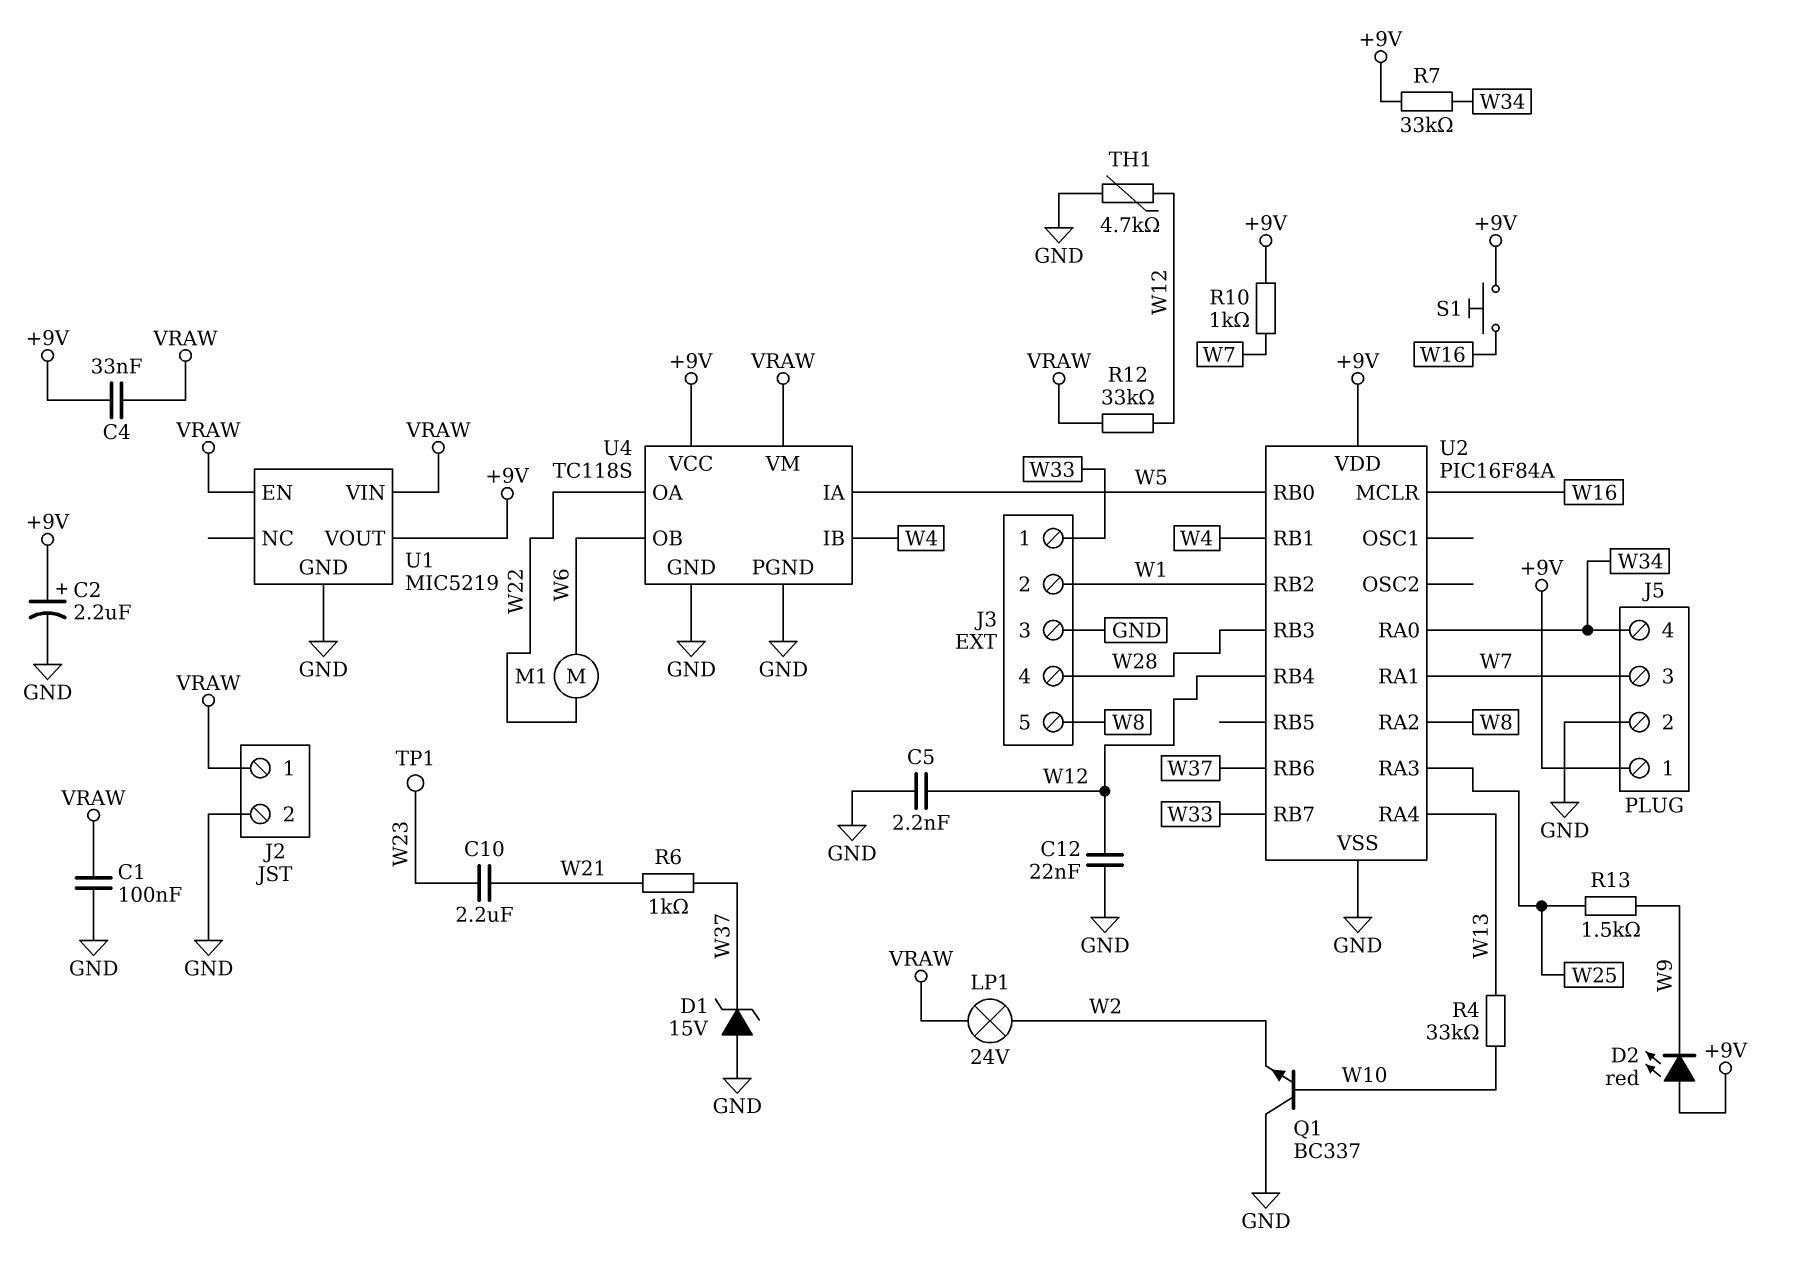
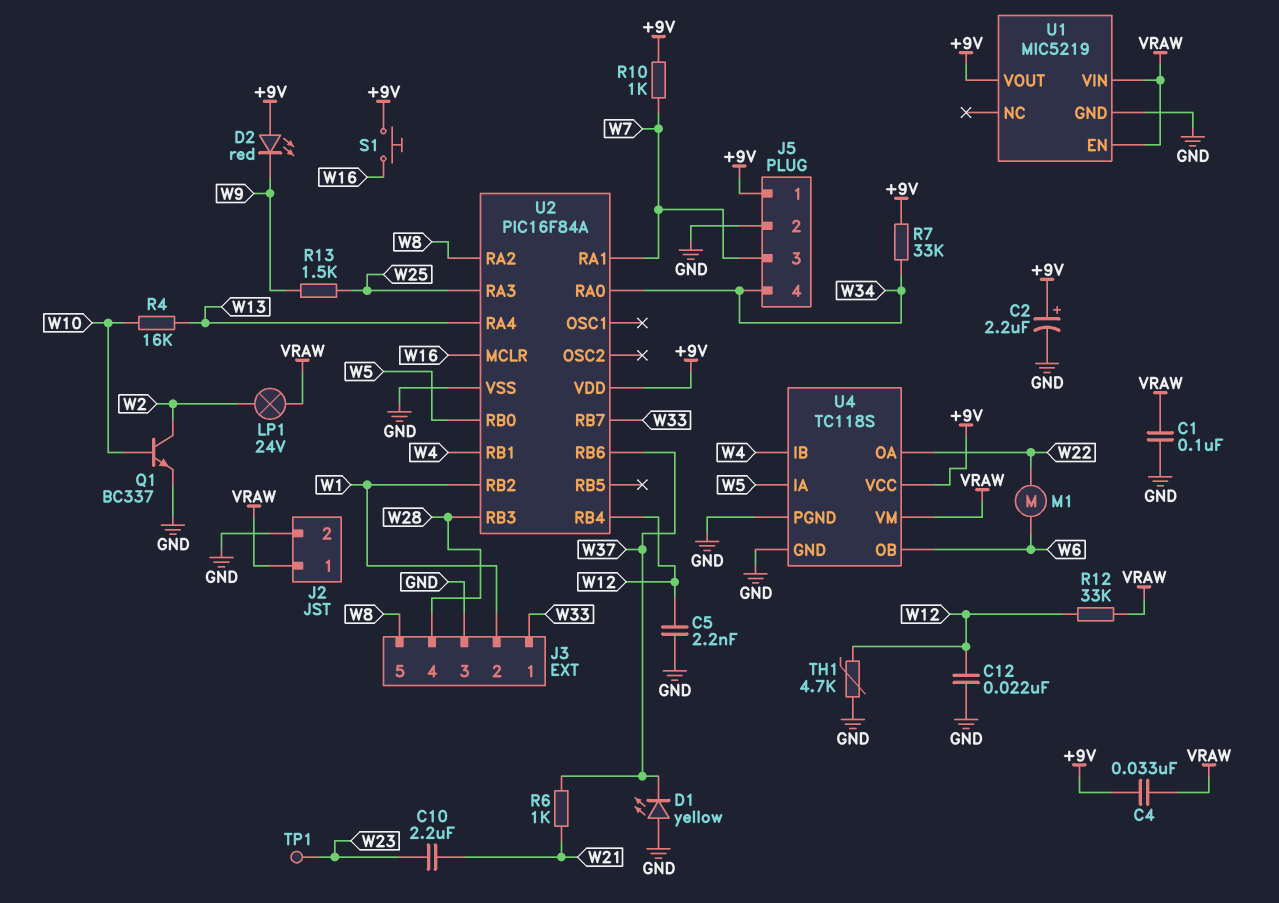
D1: zener 15V (A GND, K W37) -> LED yellow (A GND, K W37)
Q1: NPN BC337 (B W10, C GND, E W2) -> NPN BC337 (B W10, C W2, E GND)
R4: 33k (W10, W13) -> 16k (W10, W13)

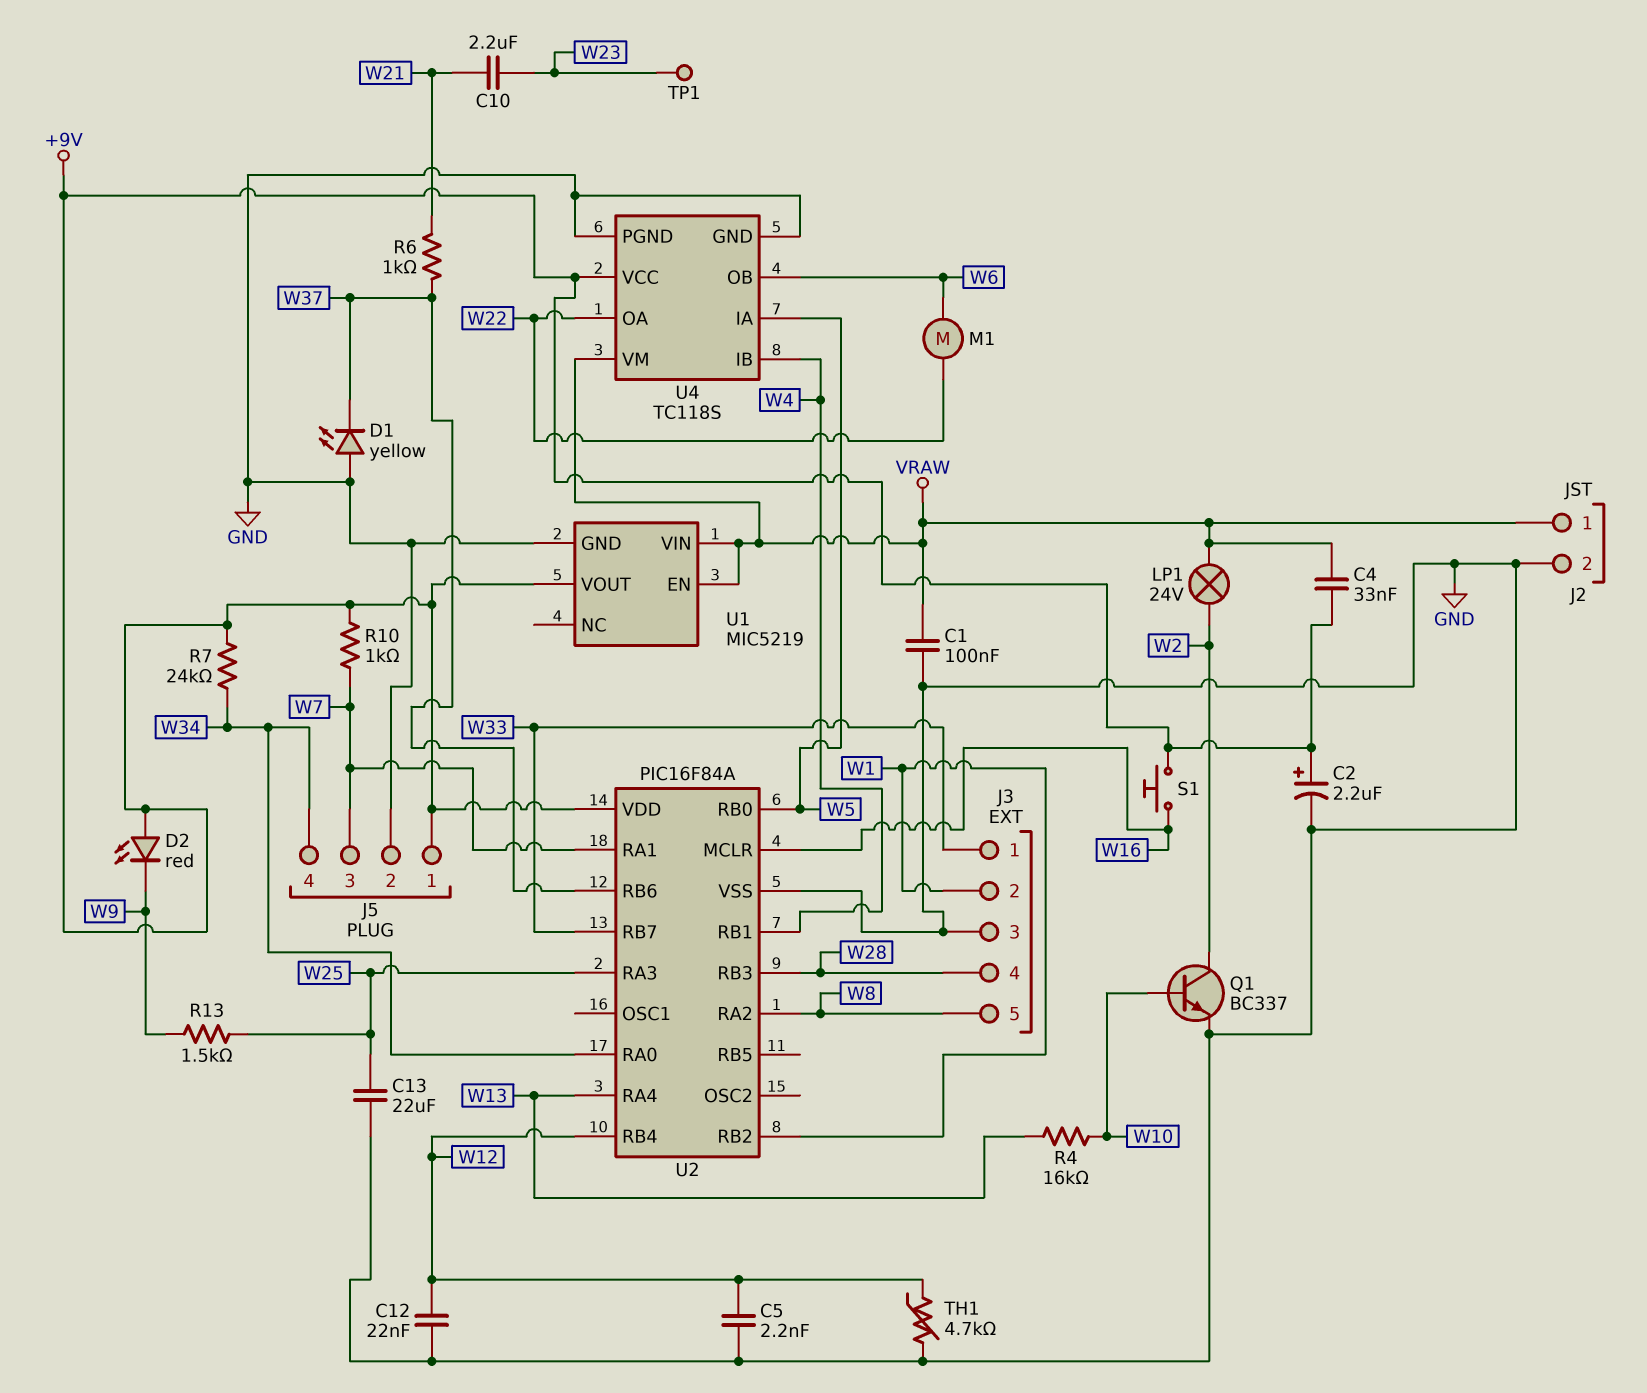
C13: none -> 22uF (GND, W25)
R7: 33k (+9V, W34) -> 24k (+9V, W34)
R12: 33k (VRAW, W12) -> none

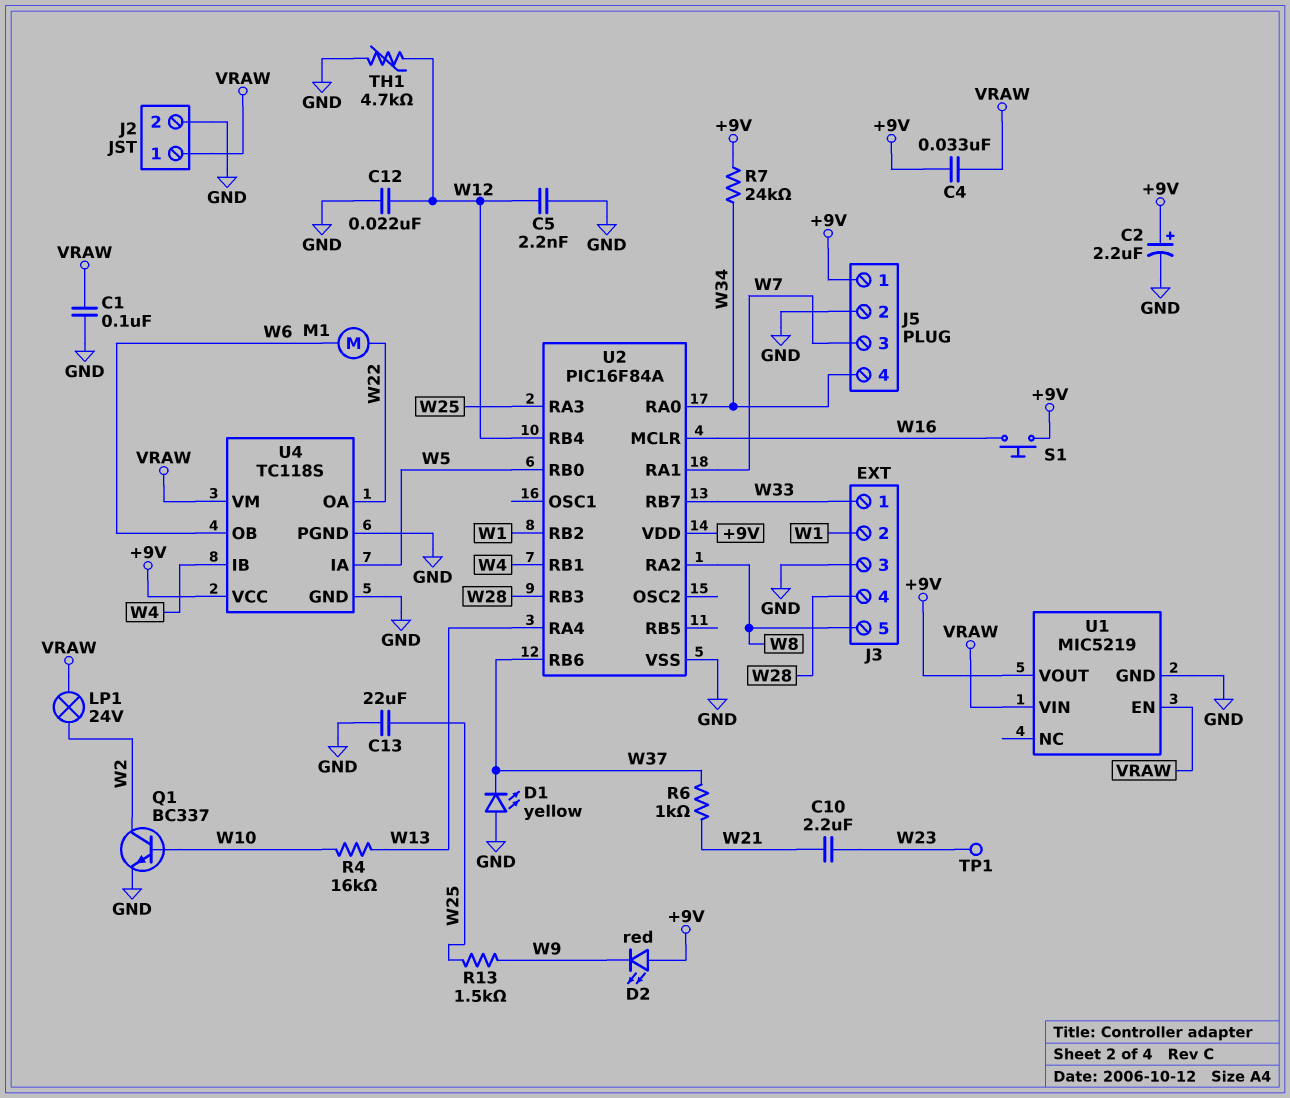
R10: 1k (+9V, W7) -> none

